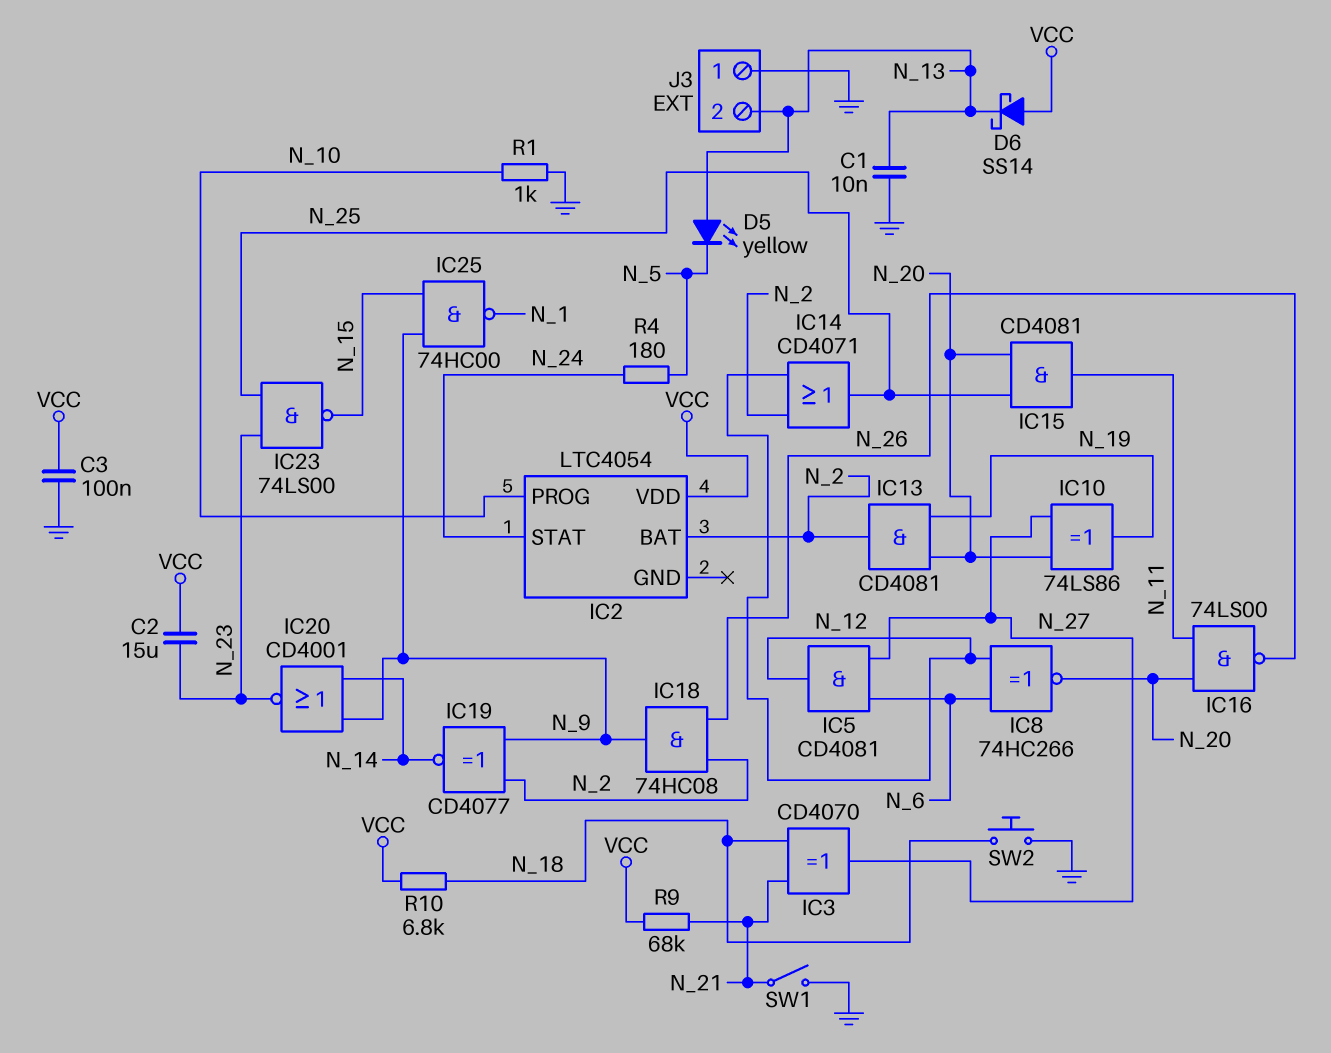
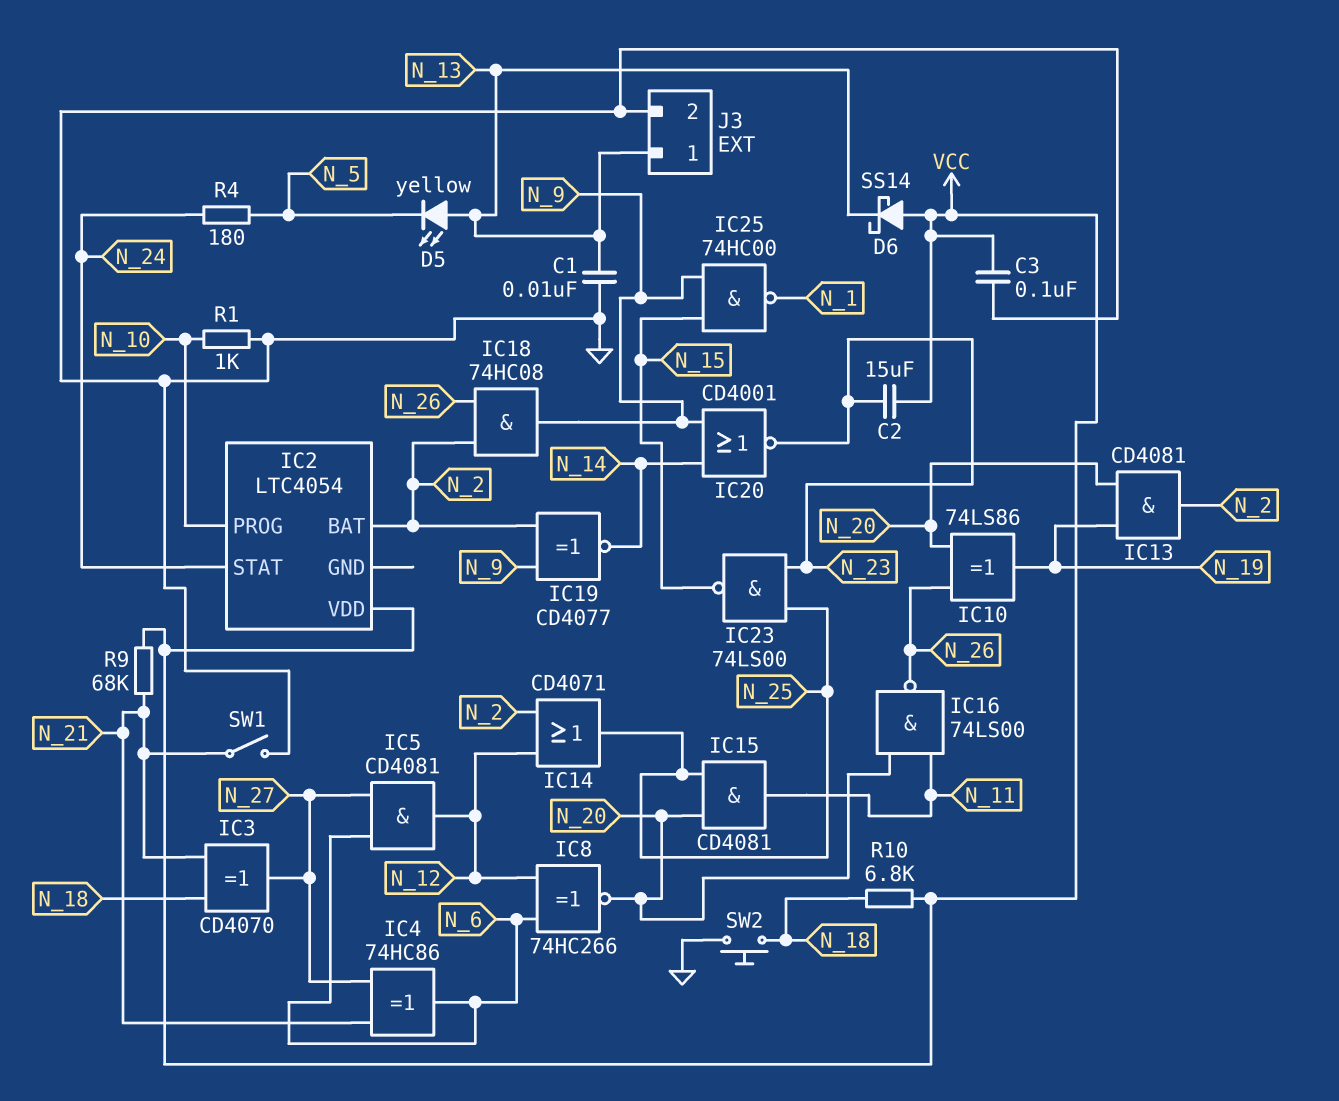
IC4: none -> XOR 74HC86 (in N_21, in N_27, out N_6)
IC10: XOR 74LS86 (in N_20, in N_27, out N_19) -> XOR 74LS86 (in N_20, in N_26, out N_19)
J3 pin 1: GND -> N_13
J3 pin 2: N_13 -> GND

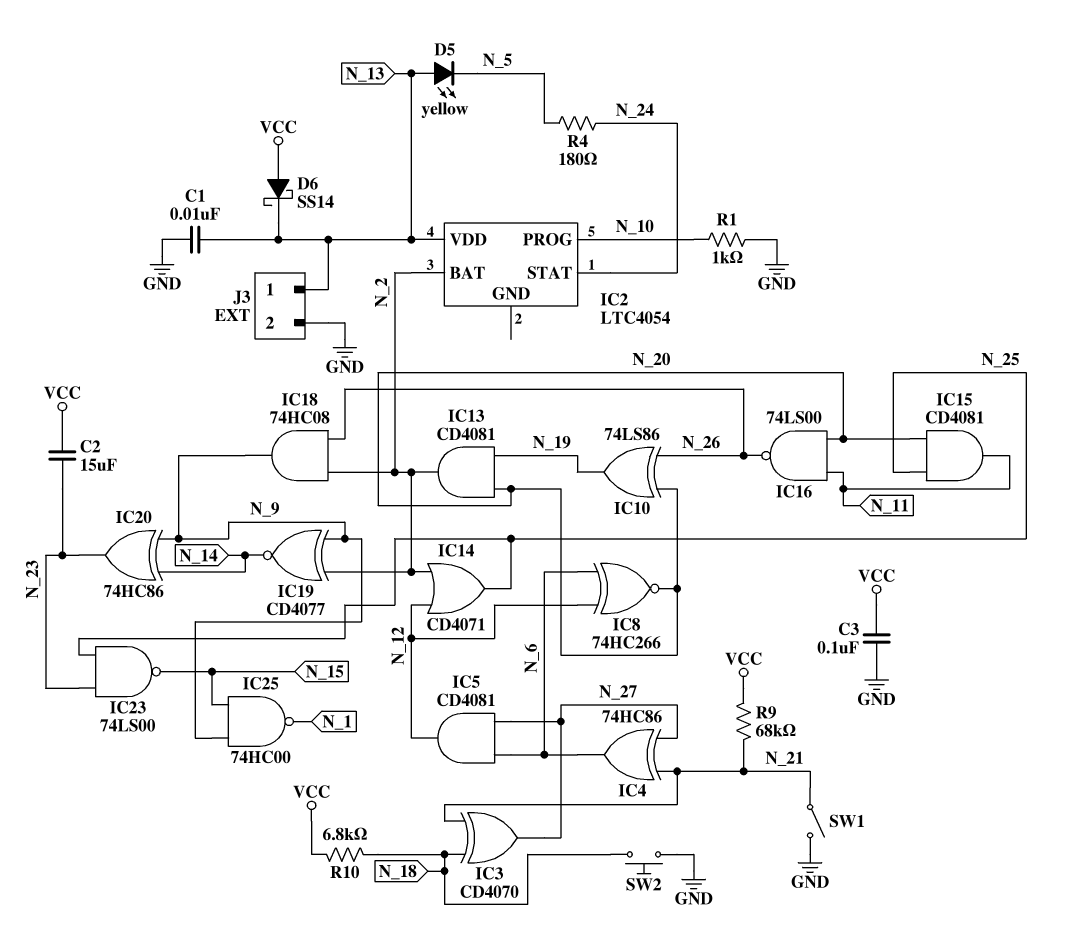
IC2 pin VDD: VCC -> N_13
IC20: NOR CD4001 (in N_9, in N_14, out N_23) -> XOR 74HC86 (in N_9, in N_14, out N_23)

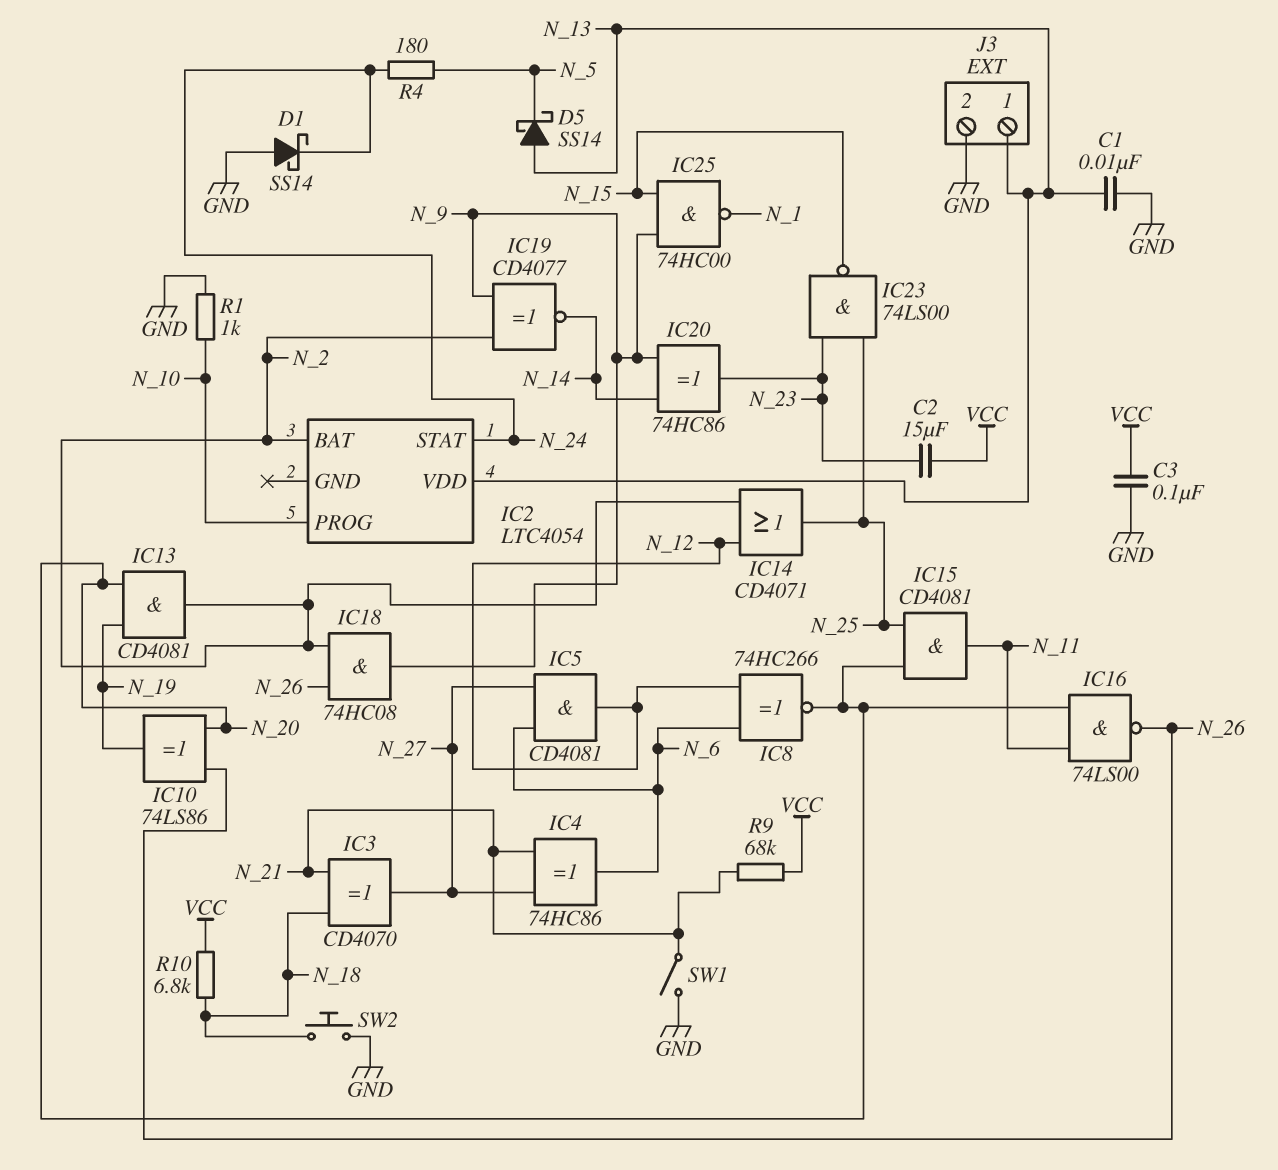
D1: none -> schottky SS14 (A GND, K N_24)
D5: LED yellow (A N_13, K N_5) -> schottky SS14 (A N_13, K N_5)
D6: schottky SS14 (A VCC, K N_13) -> none

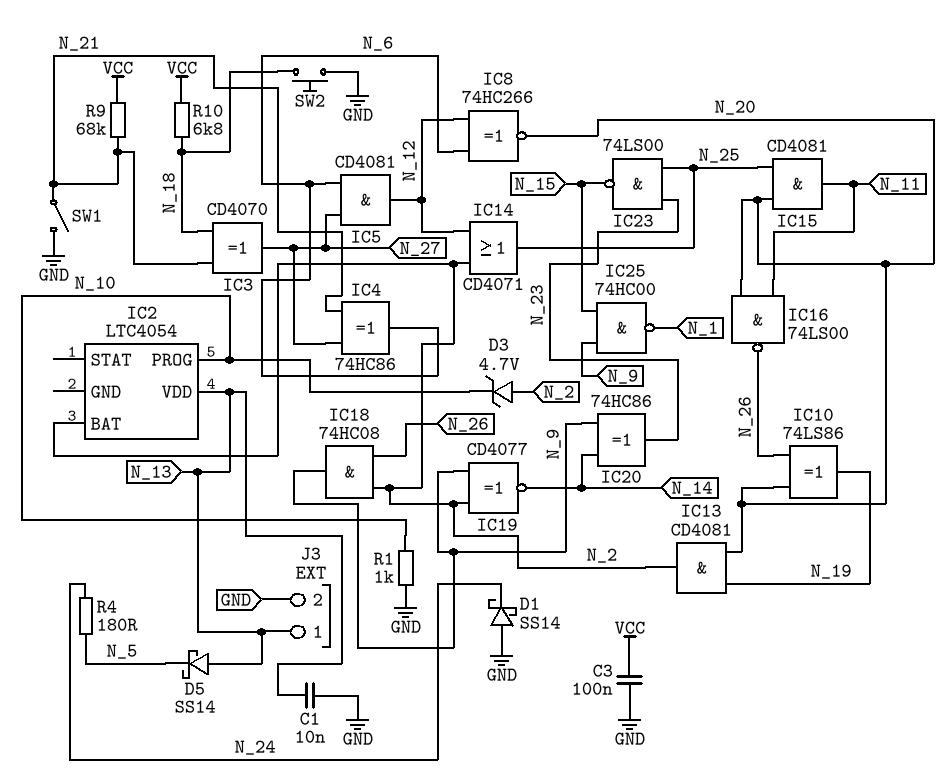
C2: 15uF (N_23, VCC) -> none
D3: none -> zener 4.7V (A N_2, K N_10)
IC2 pin STAT: N_24 -> none

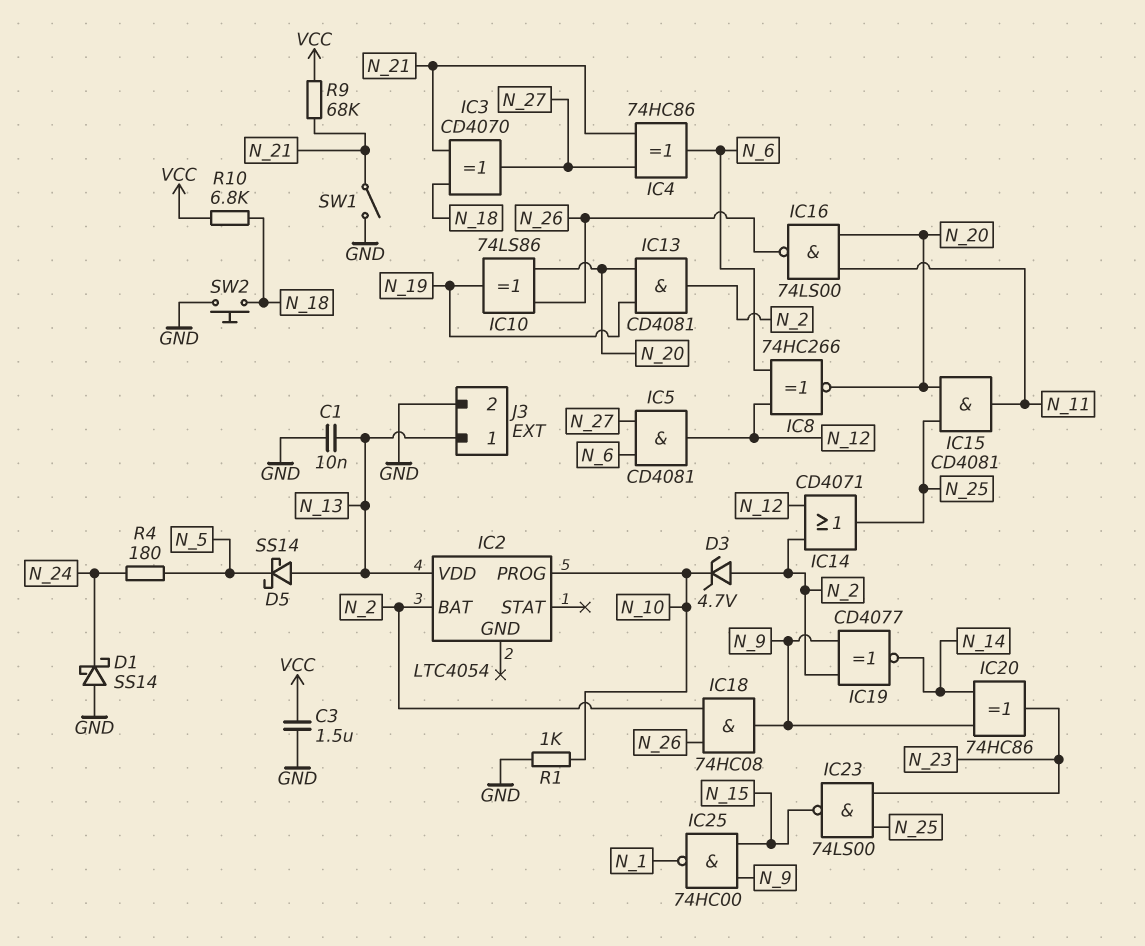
C3: 100nF (GND, VCC) -> 1.5uF (GND, VCC)

